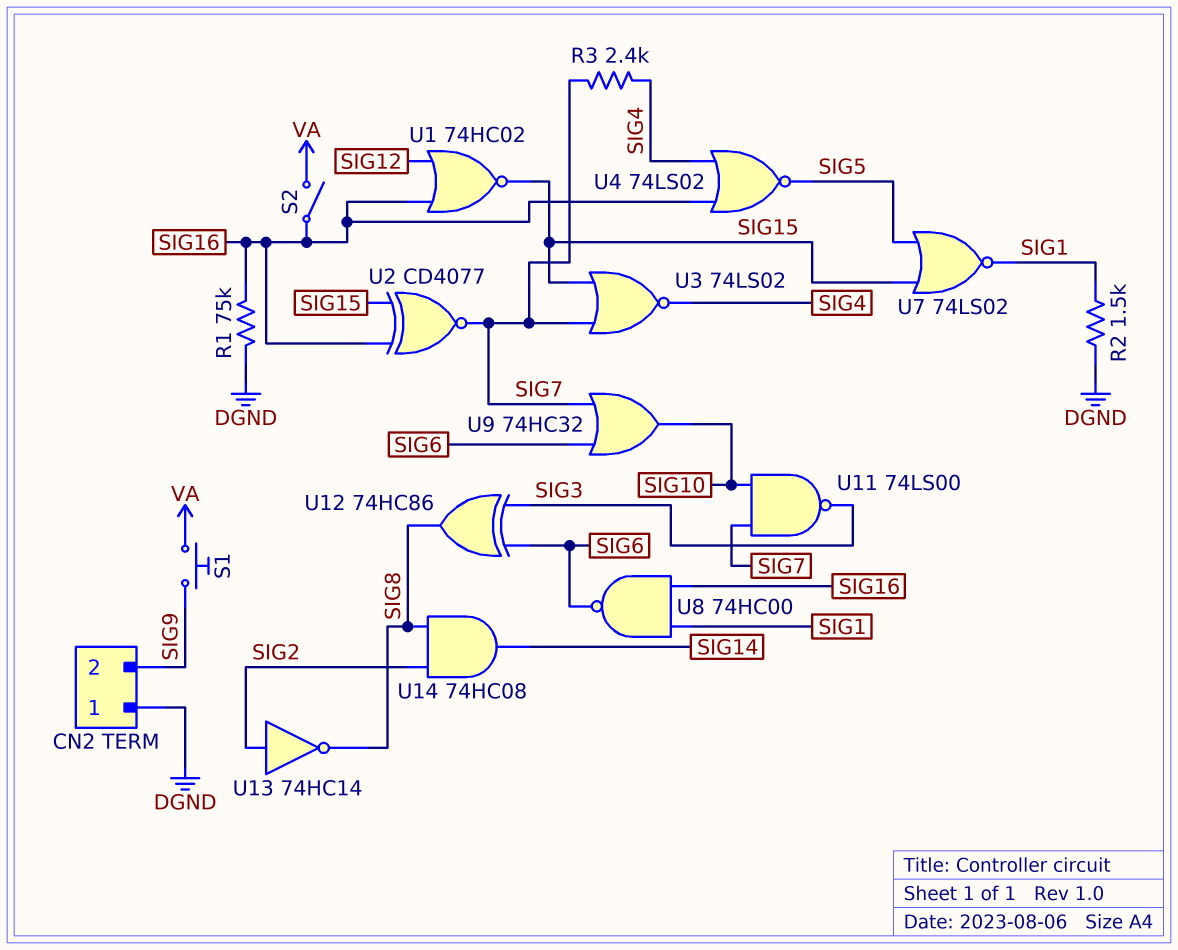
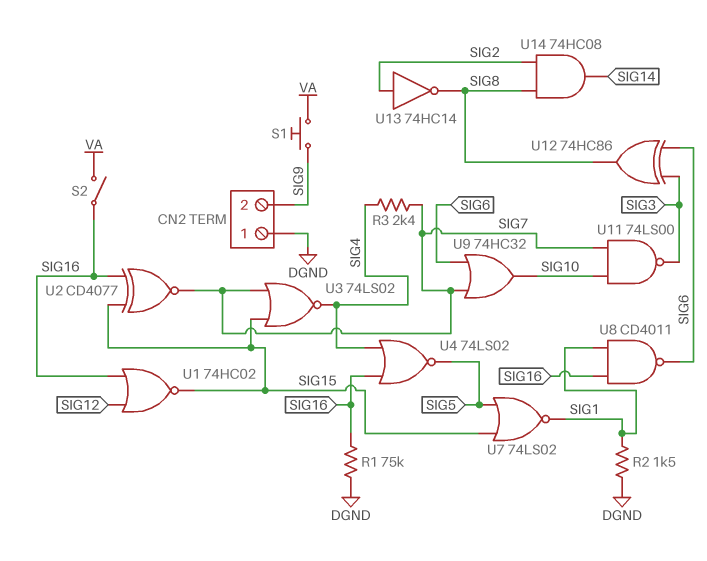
U8: NAND 74HC00 (in SIG1, in SIG16, out SIG6) -> NAND CD4011 (in SIG1, in SIG16, out SIG6)

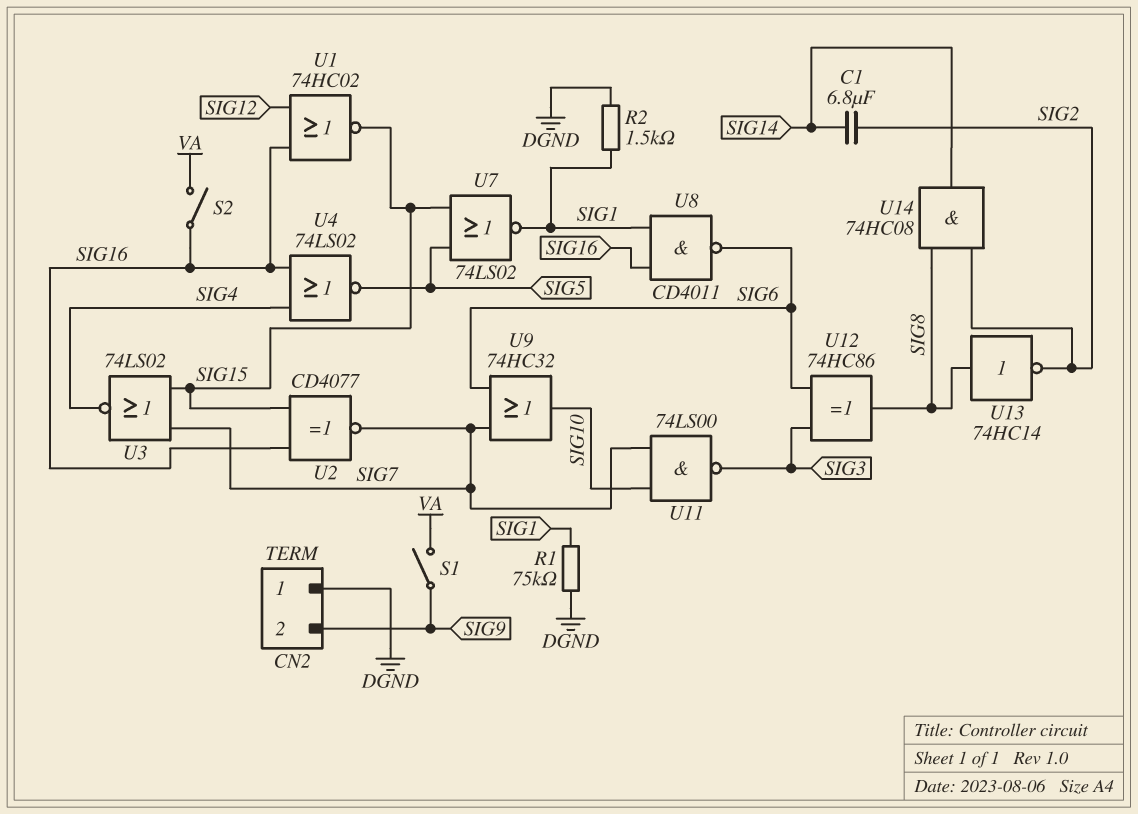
C1: none -> 6.8uF (SIG2, SIG14)
R1: 75k (DGND, SIG16) -> 75k (DGND, SIG1)
R3: 2.4k (SIG4, SIG7) -> none
S1: button (SIG9, VA) -> switch (SIG9, VA)
U13: NOT 74HC14 (in SIG2, out SIG8) -> NOT 74HC14 (in SIG8, out SIG2)

